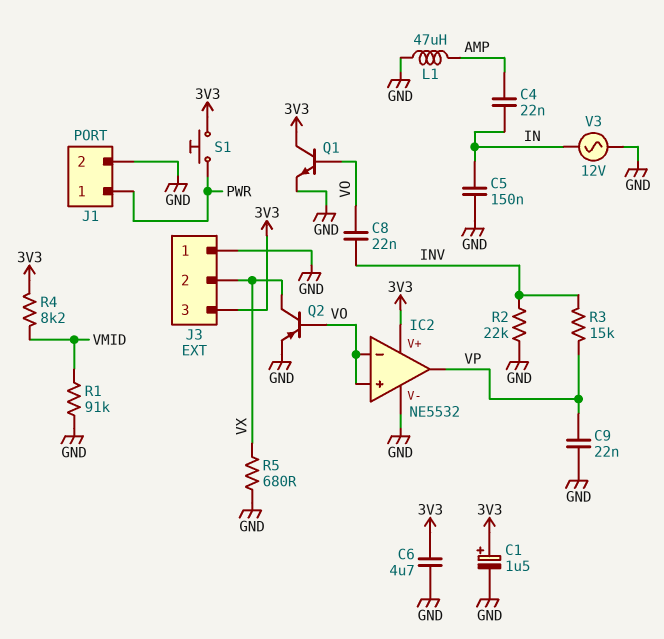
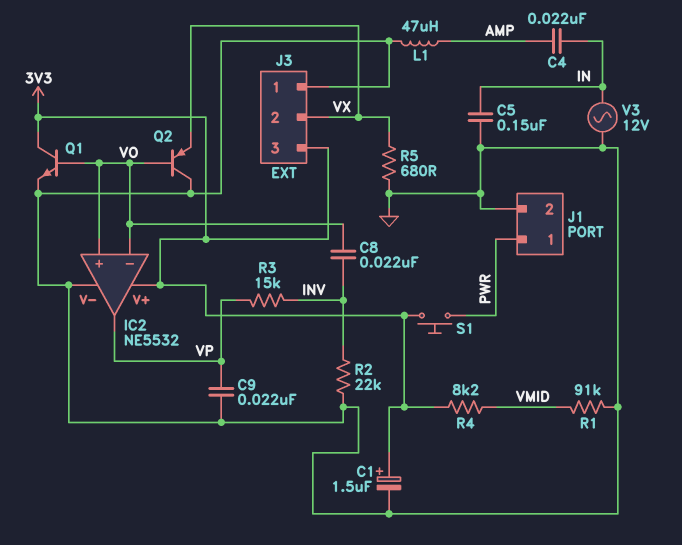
C6: 4.7uF (3V3, GND) -> none
Q2: PNP (B VO, C VX, E GND) -> PNP (B VO, C GND, E VX)

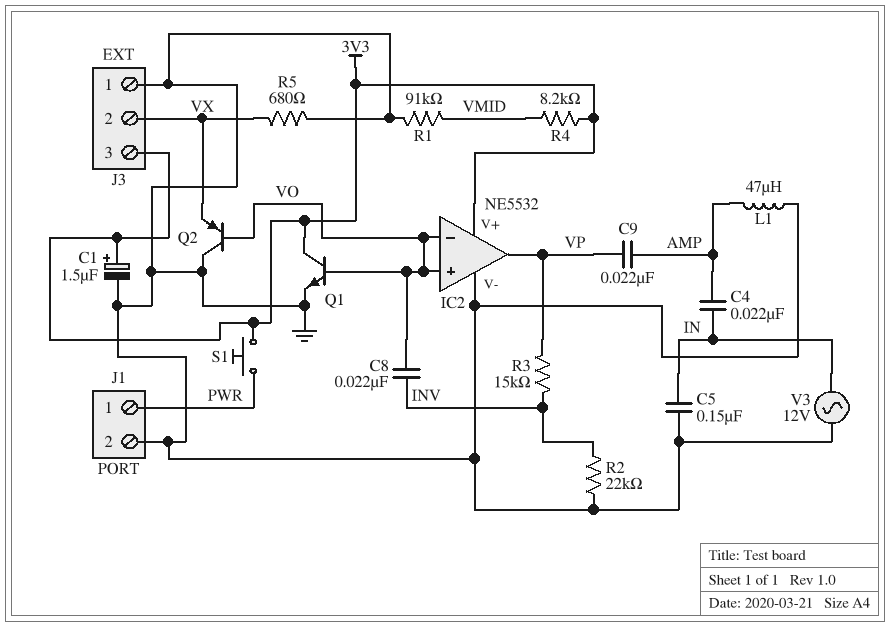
C9: 22nF (GND, VP) -> 22nF (AMP, VP)

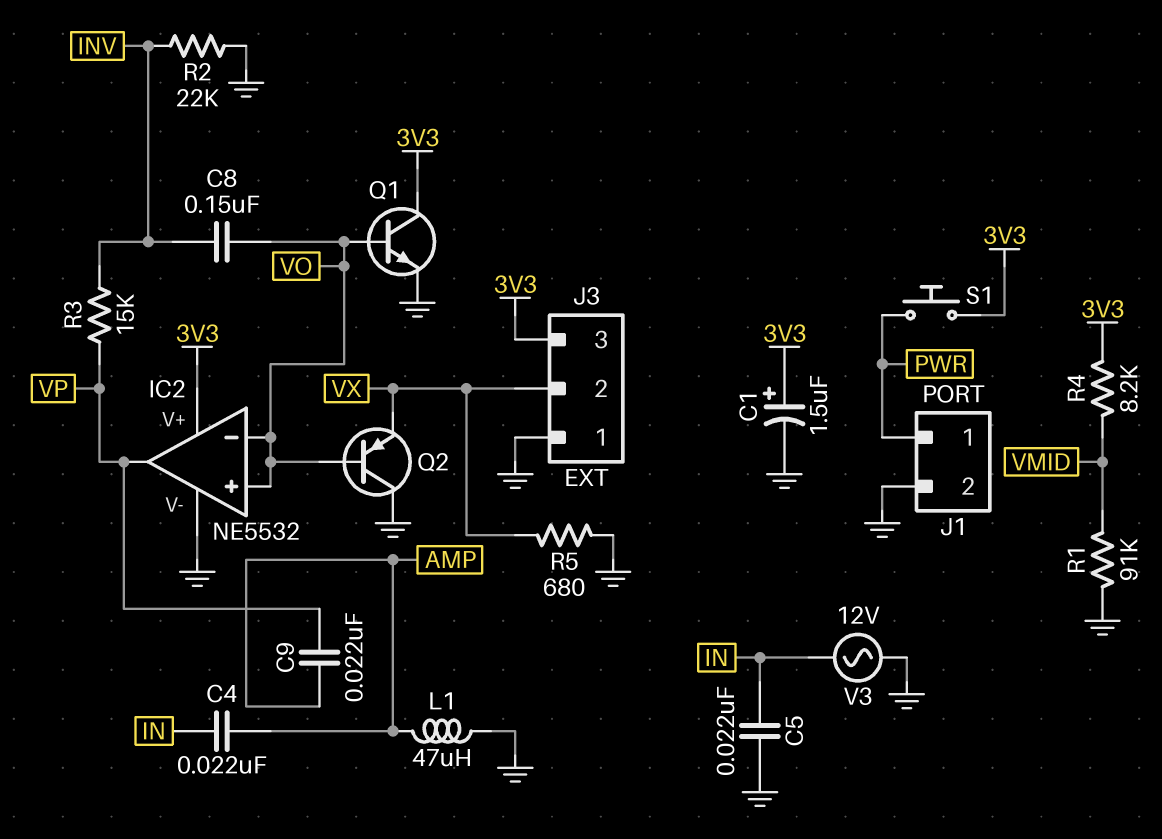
C5: 150nF (GND, IN) -> 22nF (GND, IN)
C8: 22nF (INV, VO) -> 150nF (INV, VO)

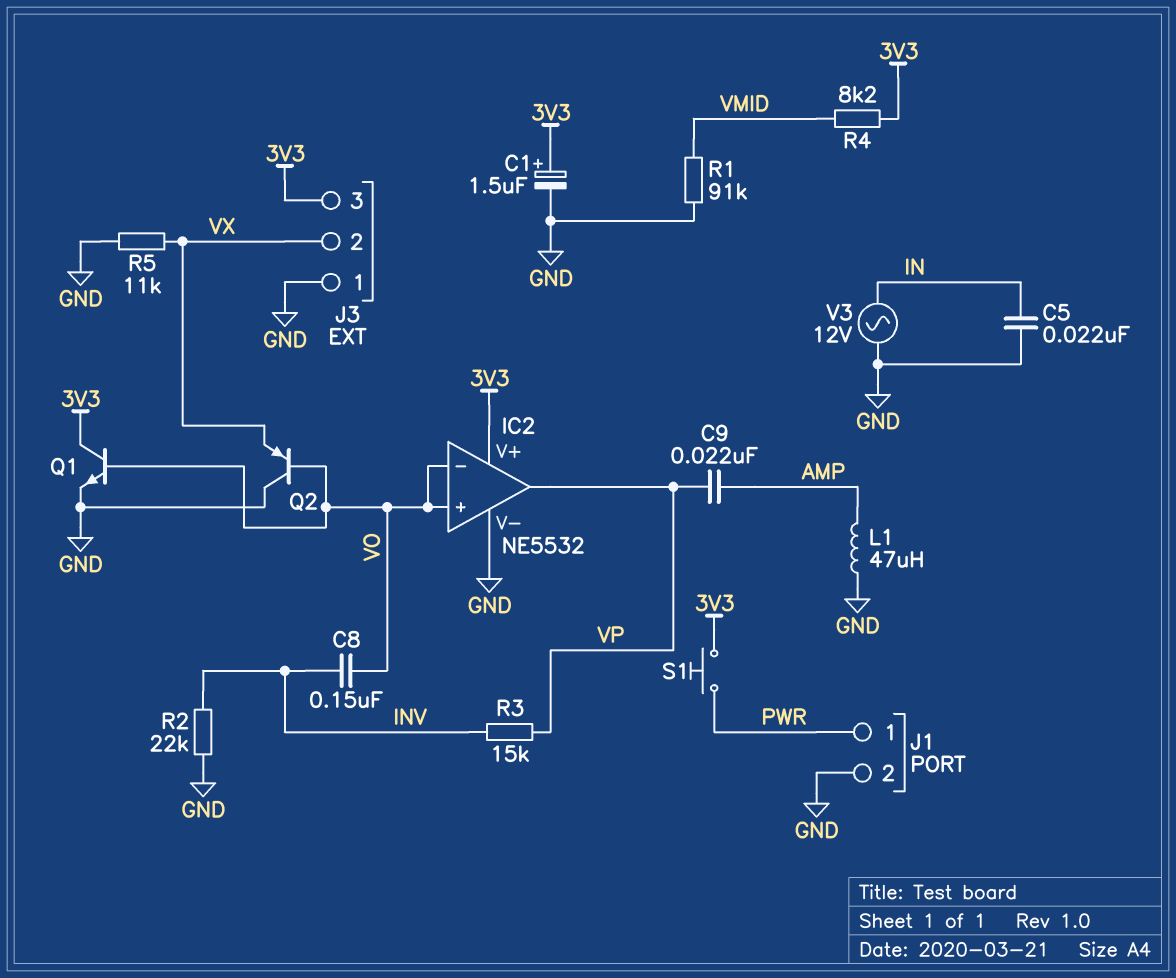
C4: 22nF (AMP, IN) -> none
R5: 680 (GND, VX) -> 11k (GND, VX)

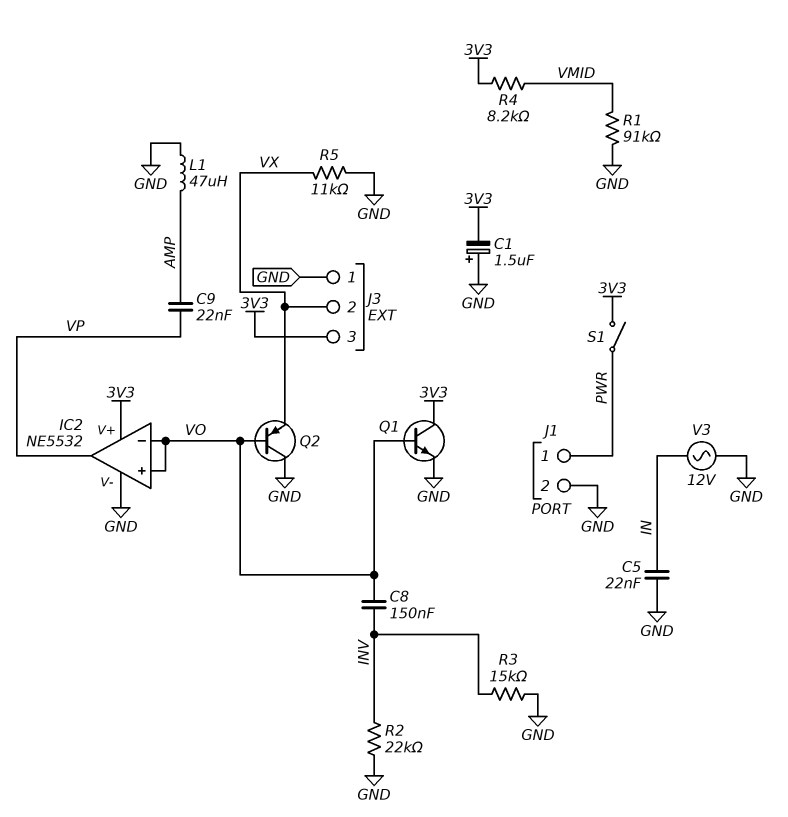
C1: 1.5uF (plus 3V3, minus GND) -> 1.5uF (plus GND, minus 3V3)
R3: 15k (INV, VP) -> 15k (GND, INV)
S1: button (3V3, PWR) -> switch (3V3, PWR)

